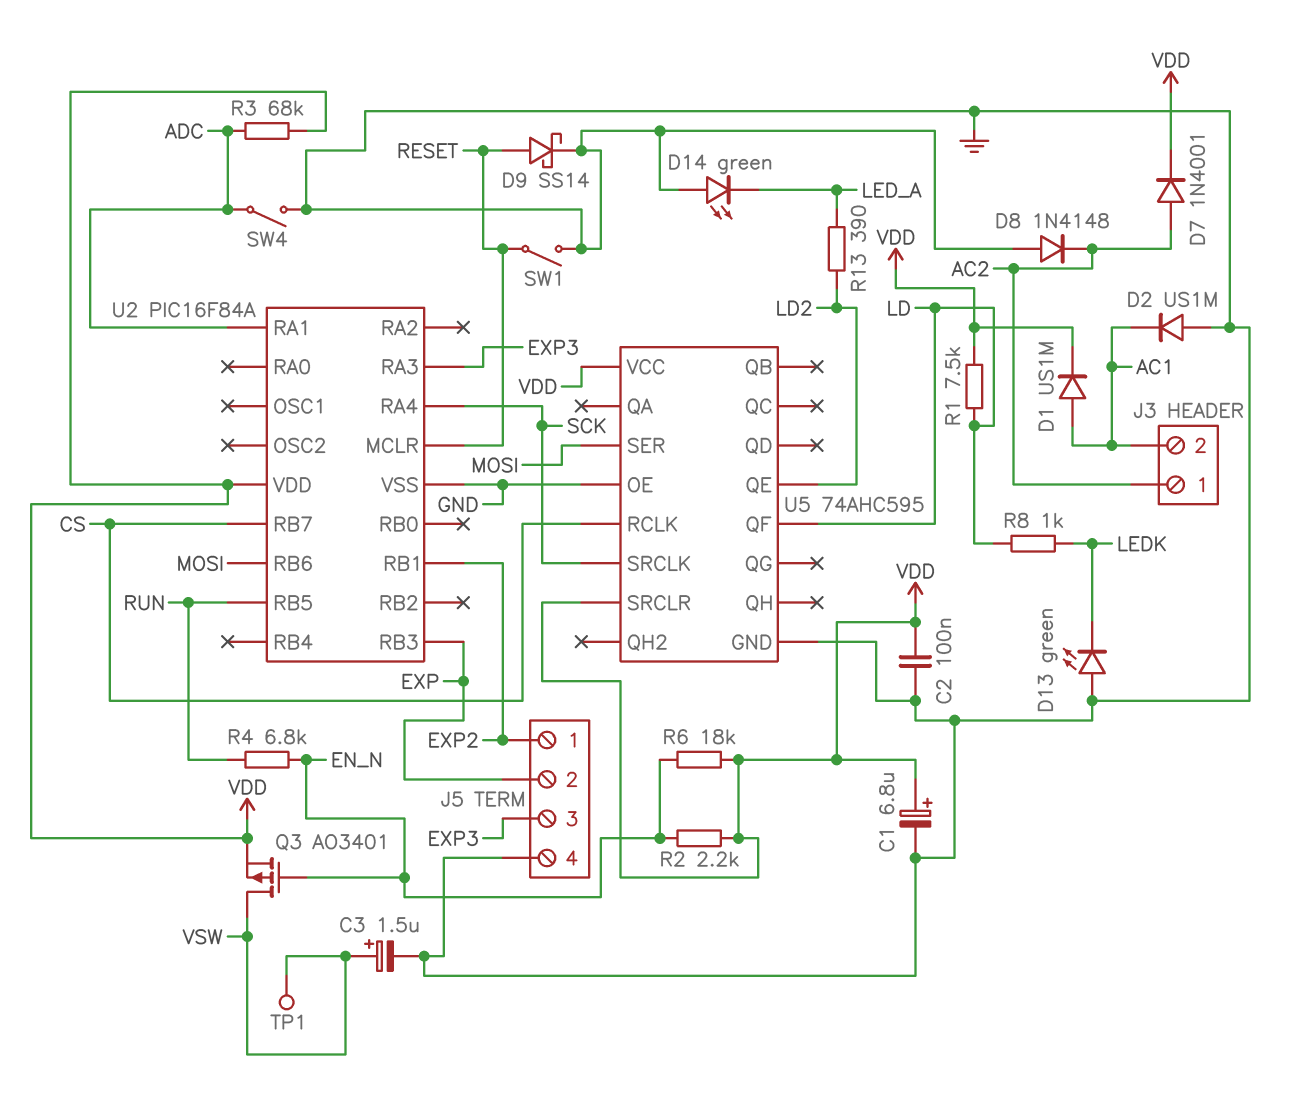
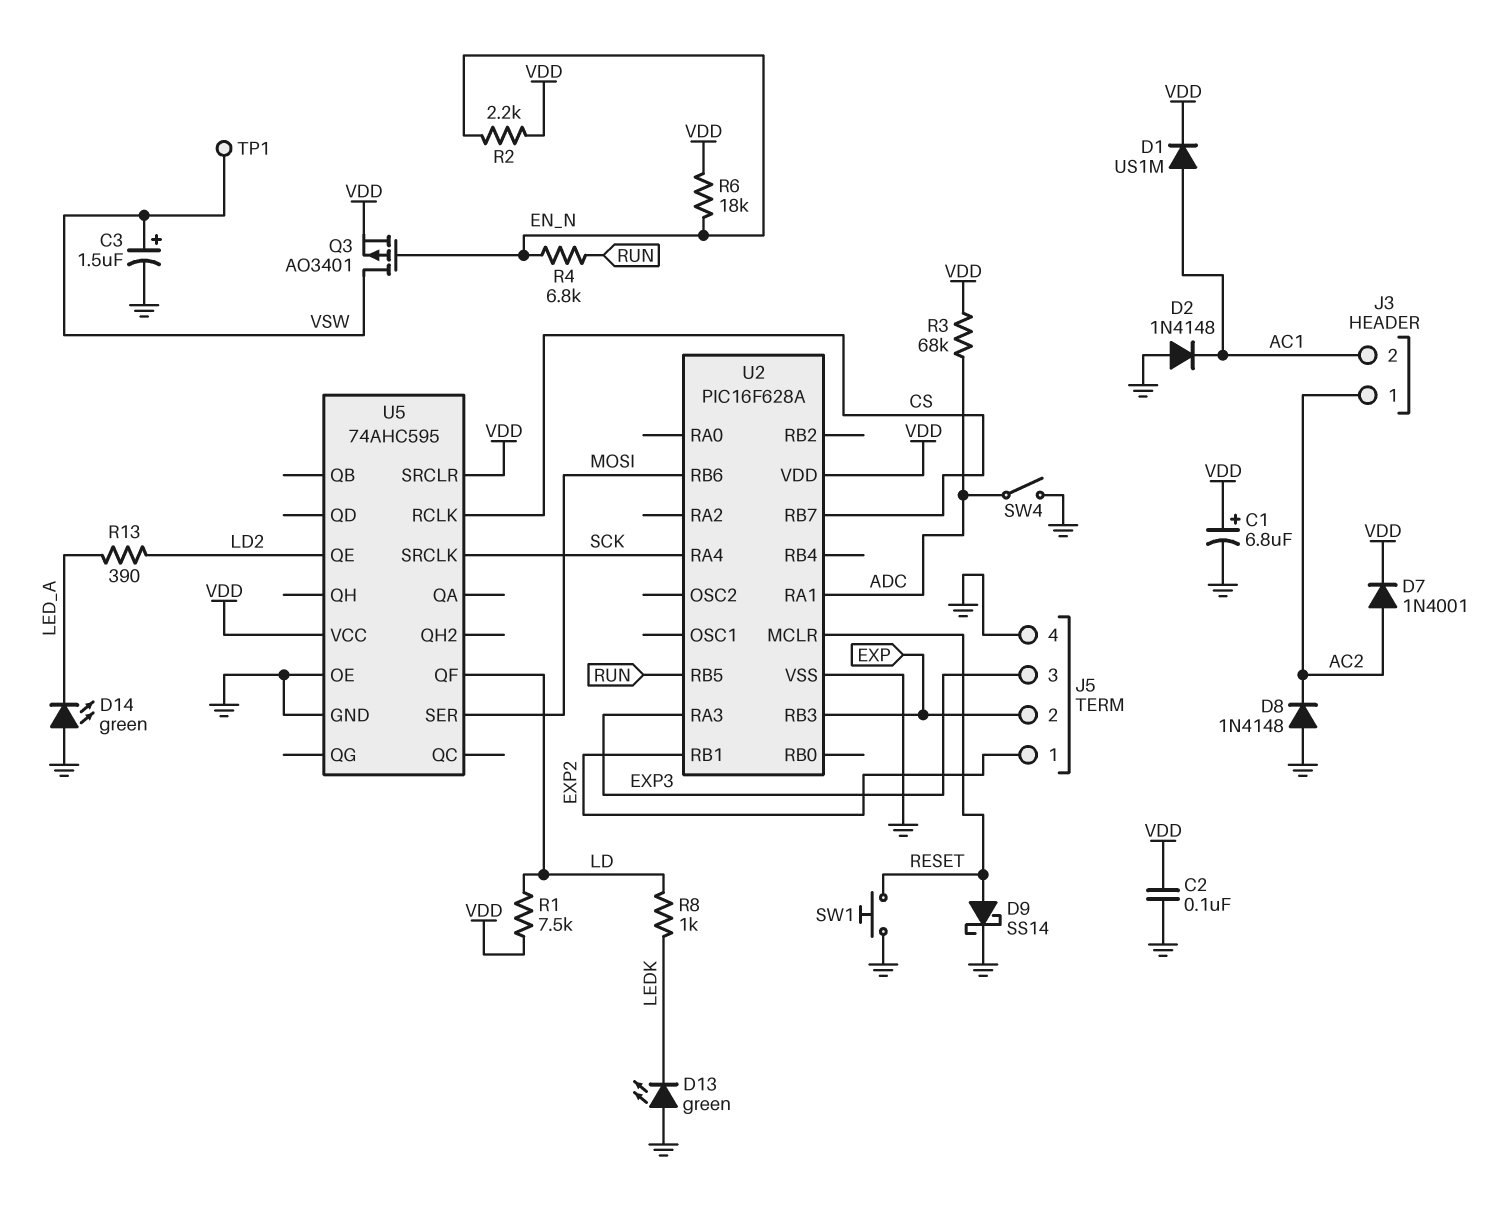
D2: diode US1M (A GND, K AC1) -> diode 1N4148 (A GND, K AC1)
SW1: switch (GND, RESET) -> button (GND, RESET)
U2: PIC16F84A -> PIC16F628A

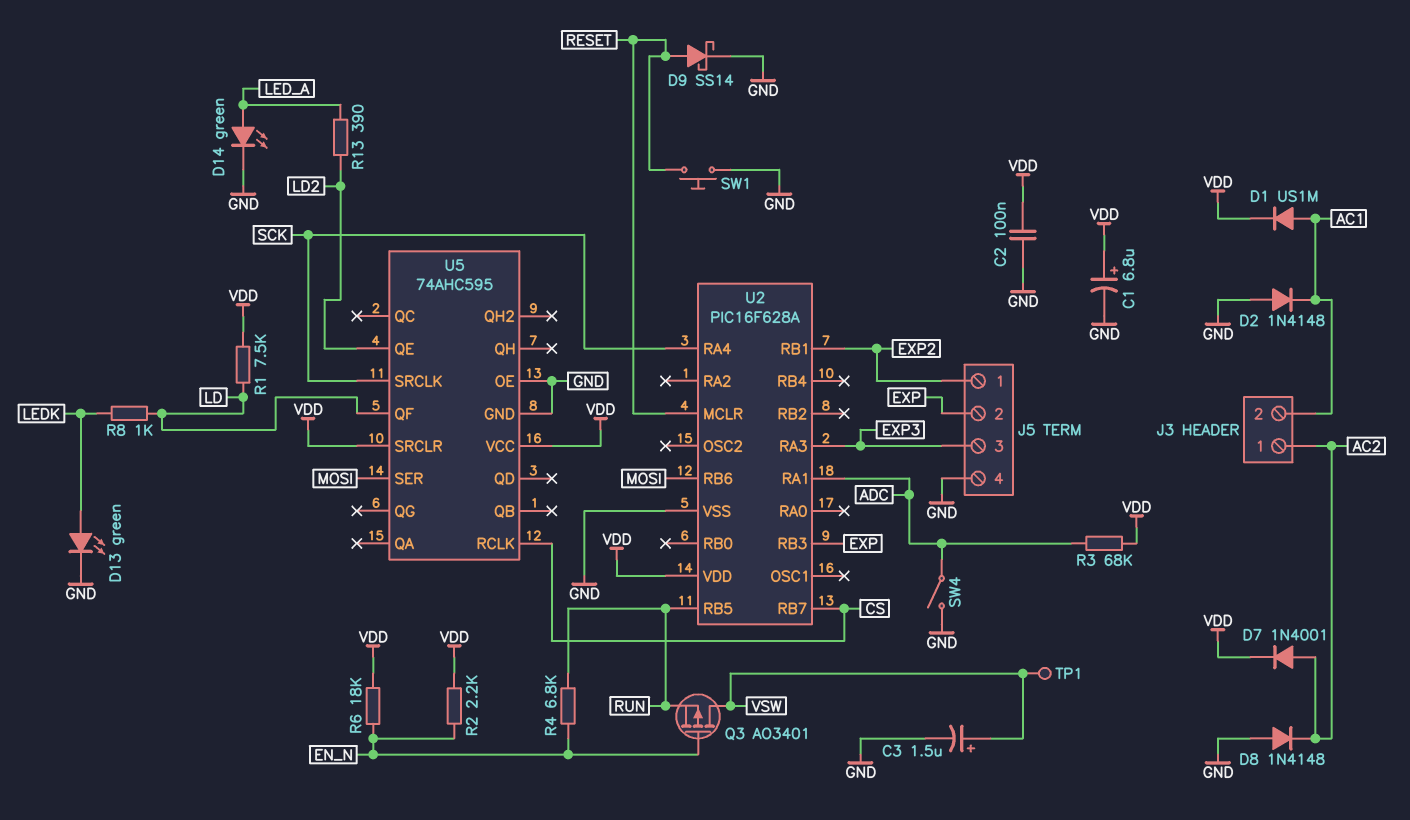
D13: LED green (A GND, K LEDK) -> LED green (A LEDK, K GND)
D14: LED green (A GND, K LED_A) -> LED green (A LED_A, K GND)
Q3: PMOS AO3401 (G EN_N, D VSW, S VDD) -> PMOS AO3401 (G EN_N, D VSW, S RUN)

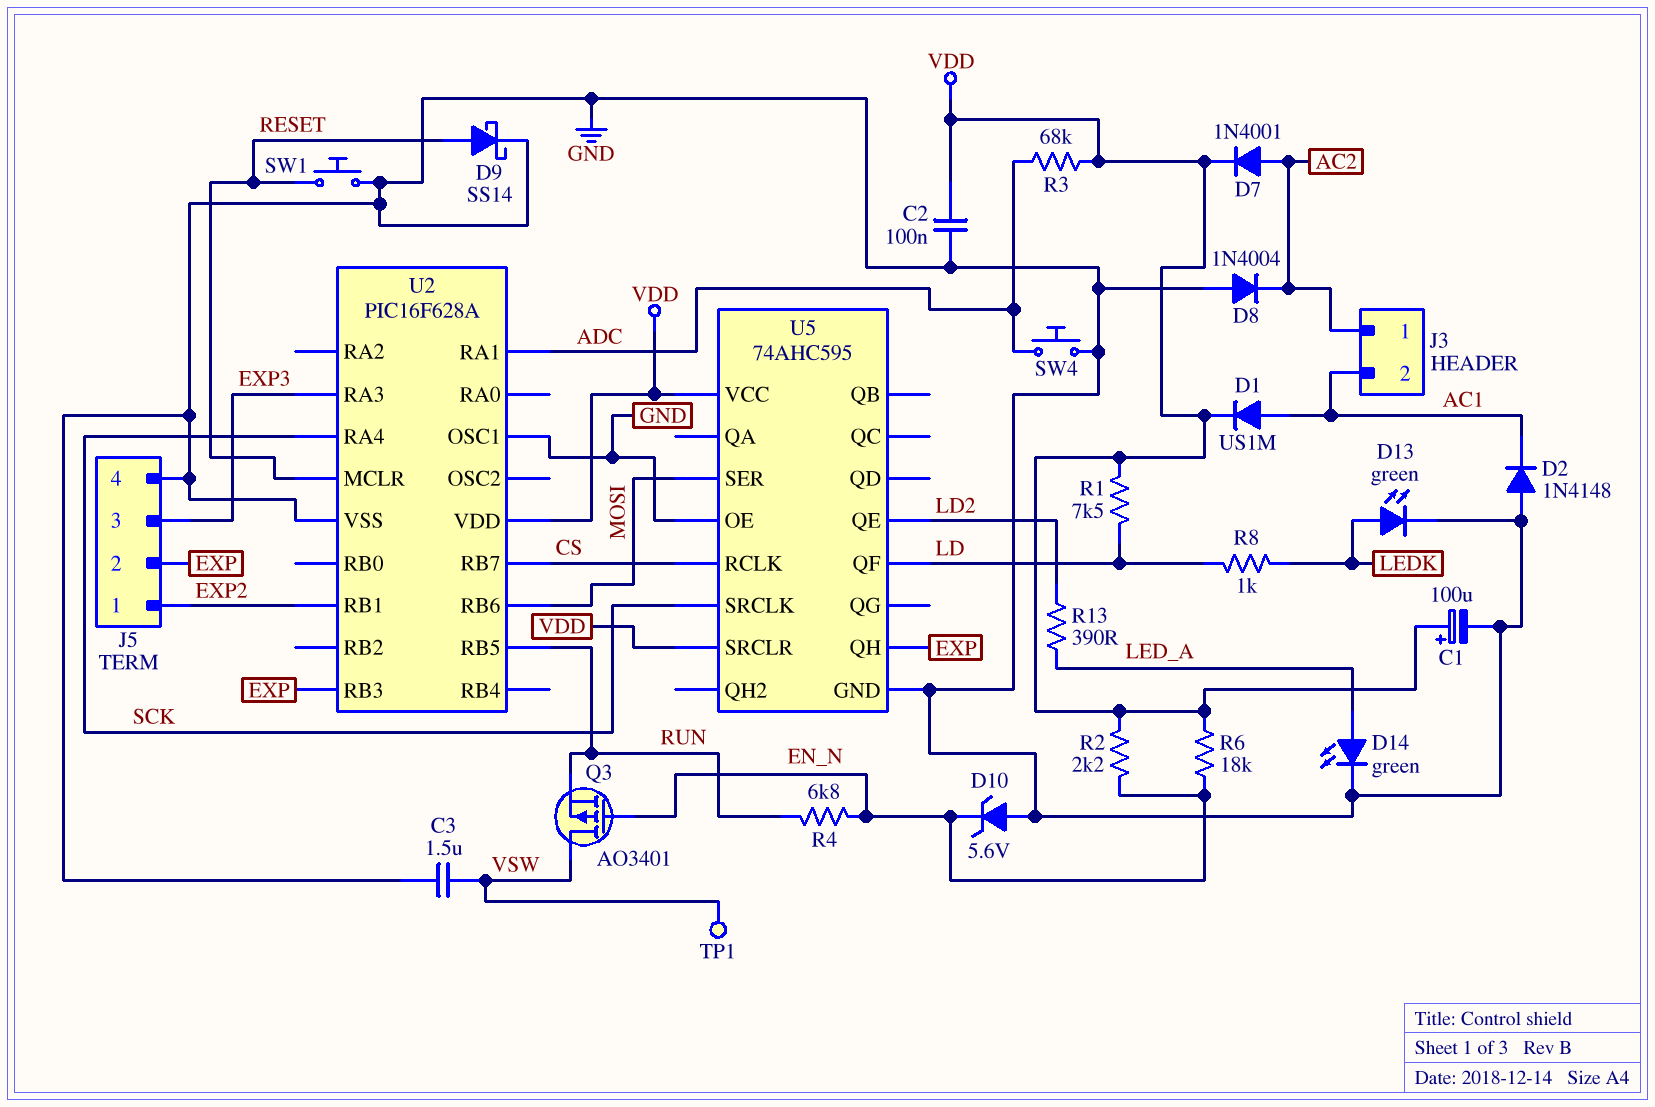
C1: 6.8uF (plus VDD, minus GND) -> 100uF (plus VDD, minus GND)
C3: 1.5uF (plus VSW, minus GND) -> 1.5uF (GND, VSW)
D8: diode 1N4148 (A GND, K AC2) -> diode 1N4004 (A GND, K AC2)
D10: none -> zener 5.6V (A GND, K EN_N)
SW4: switch (ADC, GND) -> button (ADC, GND)
U2 pin OSC1: none -> GND
U5 pin QH: none -> EXP

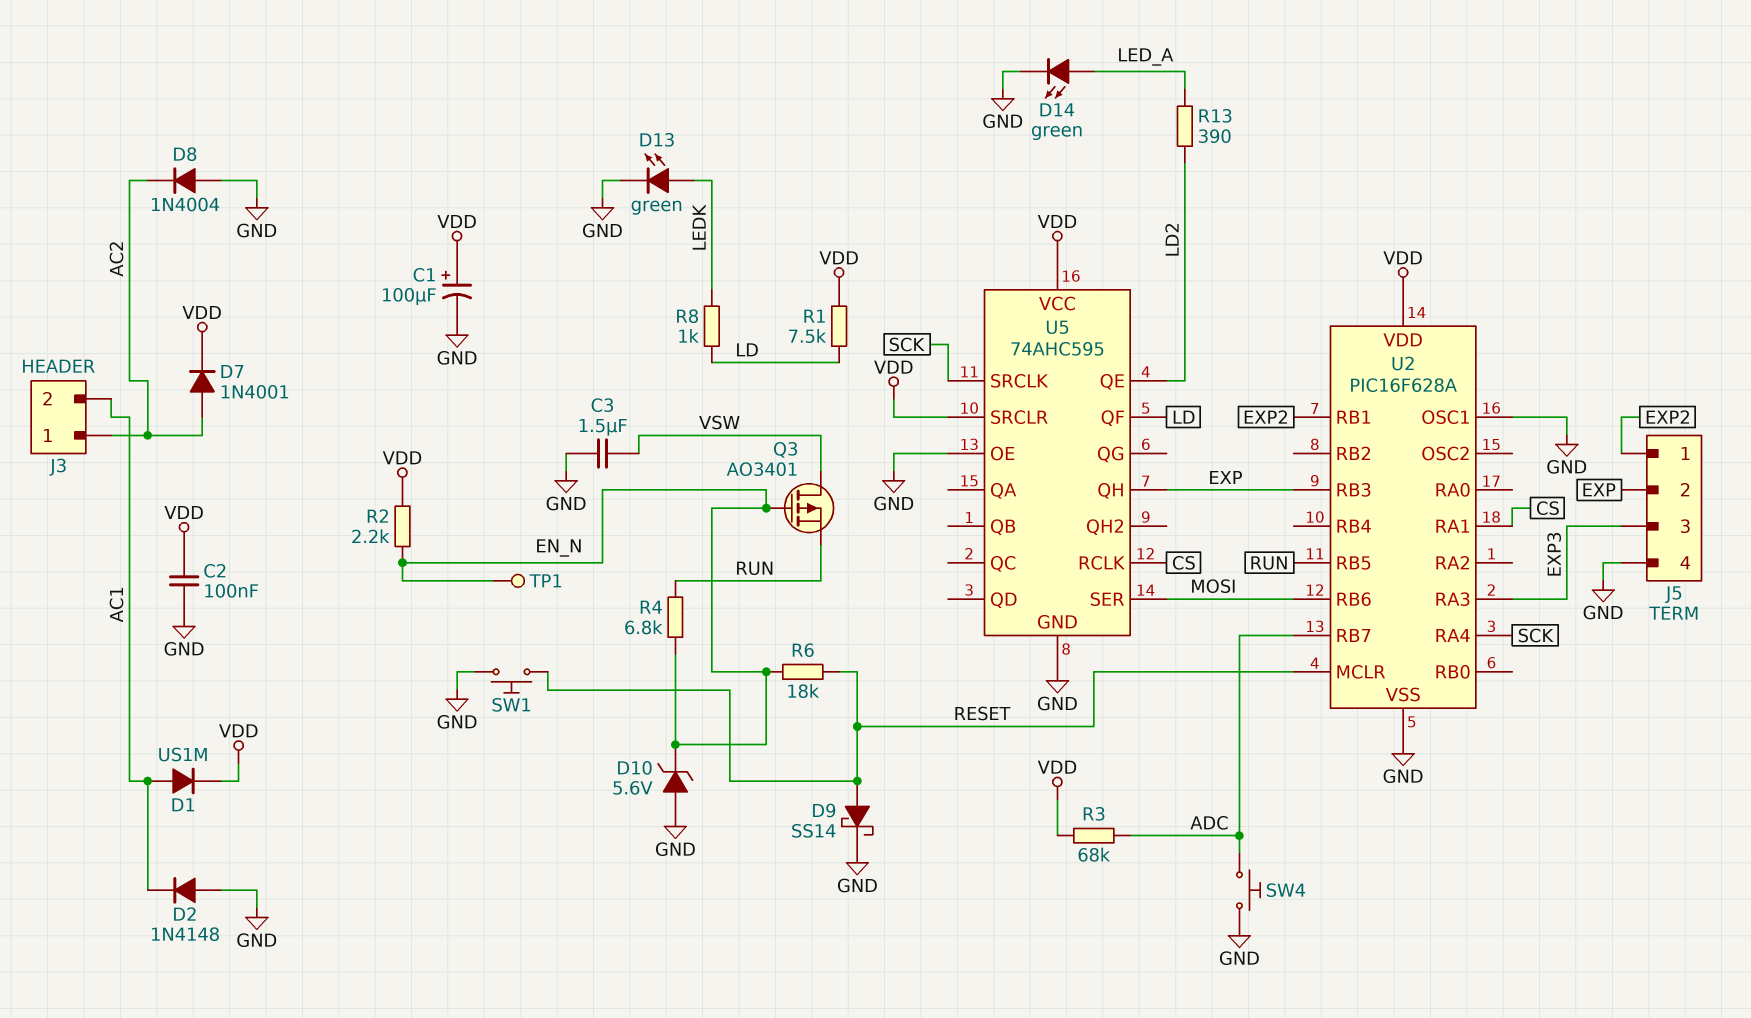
R6: 18k (EN_N, VDD) -> 18k (EN_N, RESET)
TP1: test point (VSW) -> test point (EN_N)
U2 pin RA1: ADC -> CS
U2 pin RB7: CS -> ADC

